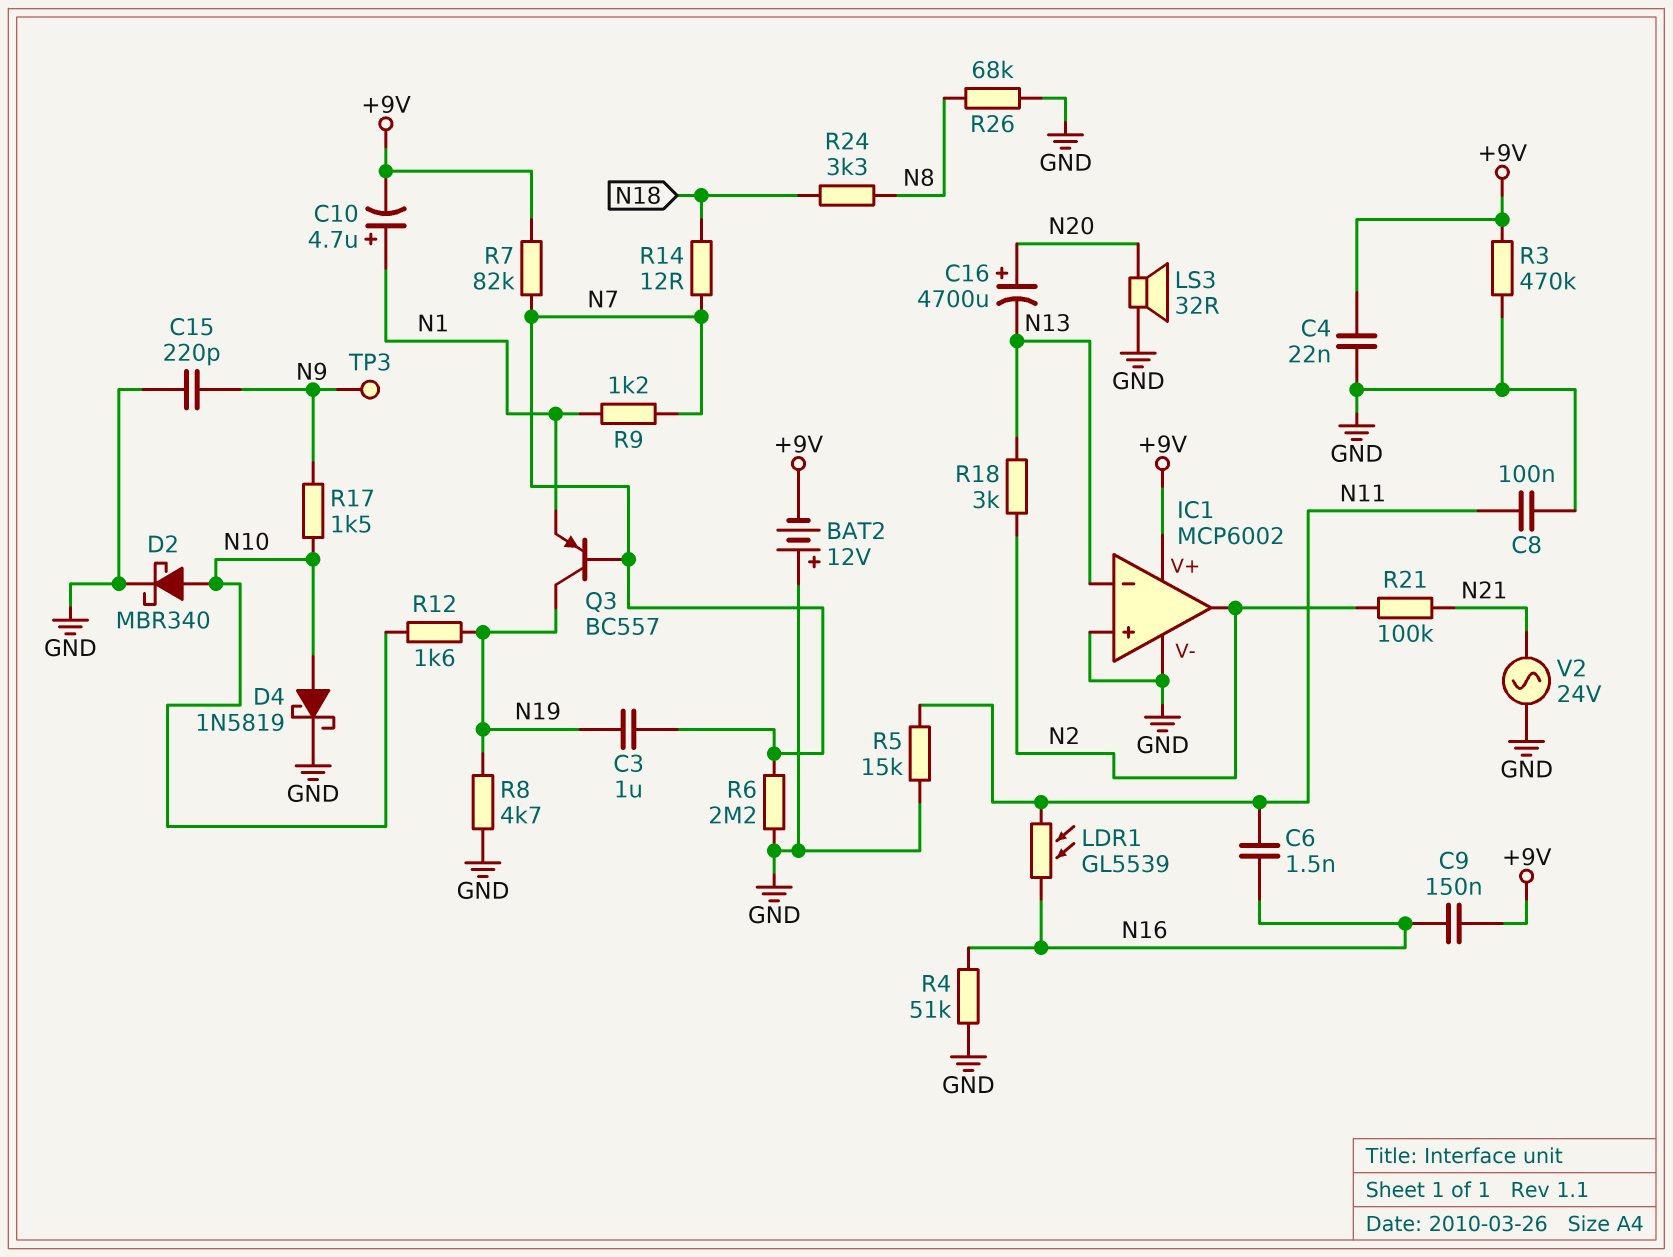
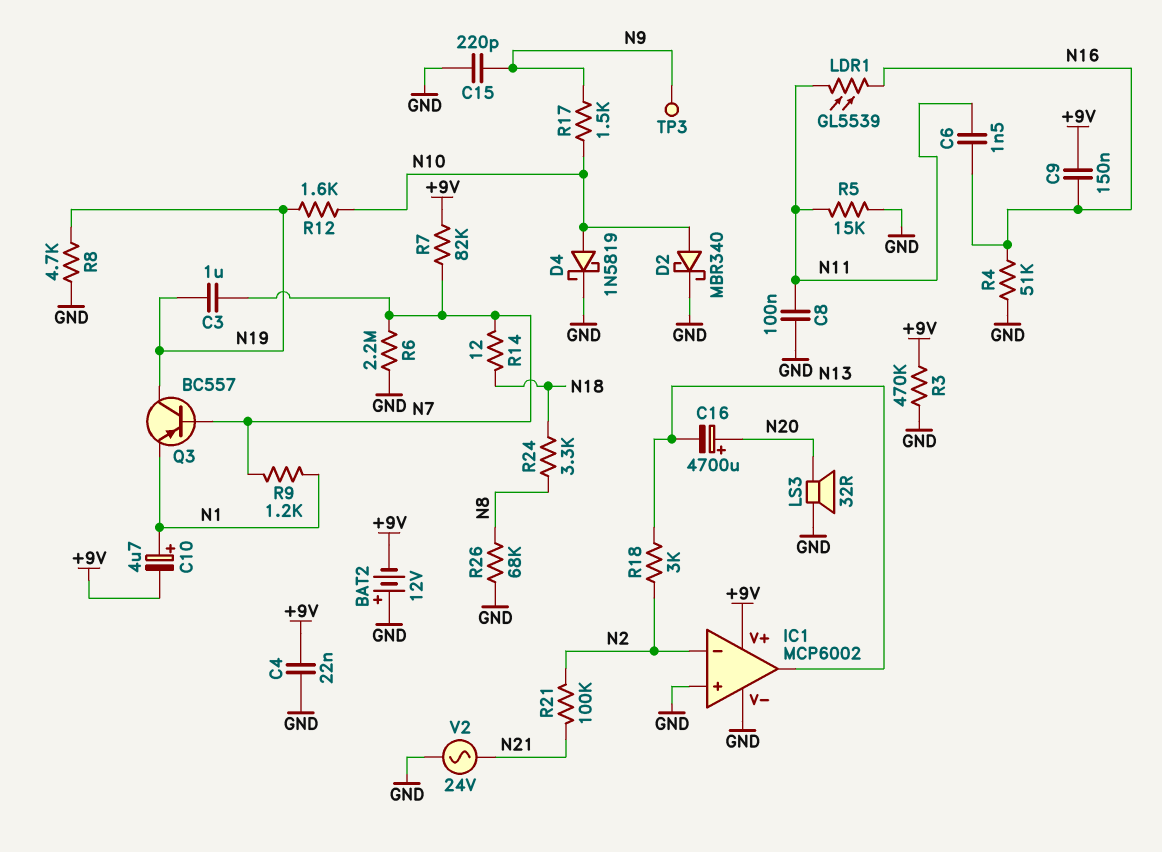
IC1 pin in-: N13 -> N2
IC1 pin out: N2 -> N13

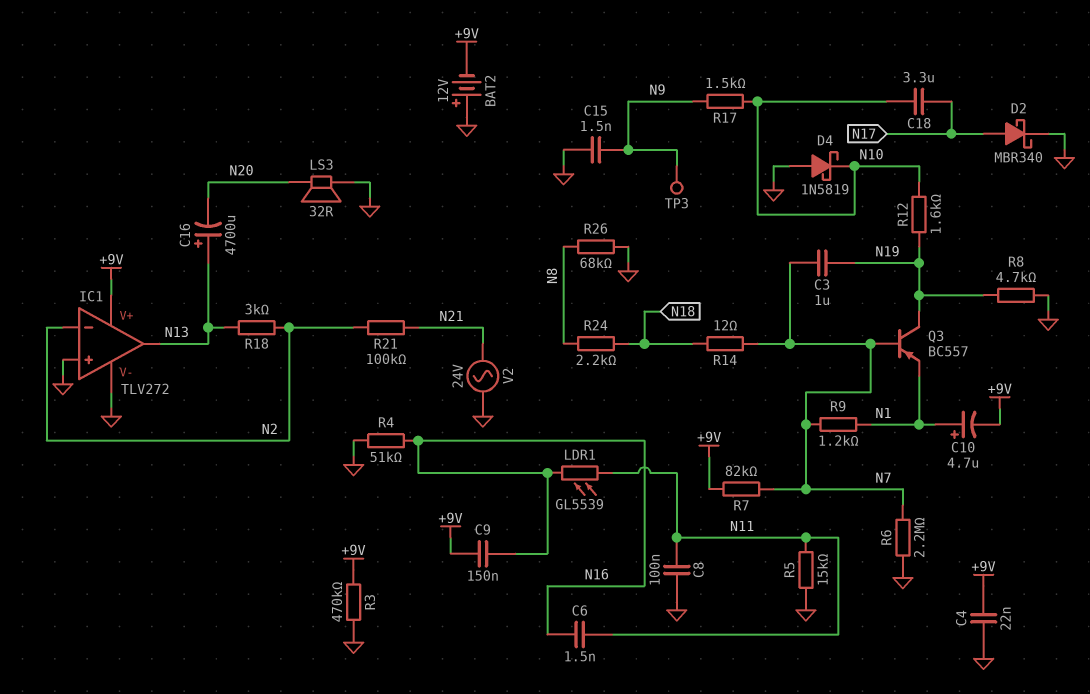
C15: 220pF (GND, N9) -> 1.5nF (GND, N9)
C16: 4700uF (plus N20, minus N13) -> 4700uF (plus N13, minus N20)
C18: none -> 3.3uF (N10, N17)
D2: schottky MBR340 (A N10, K GND) -> schottky MBR340 (A N17, K GND)
D4: schottky 1N5819 (A N10, K GND) -> schottky 1N5819 (A GND, K N10)
IC1: MCP6002 -> TLV272
R24: 3.3k (N8, N18) -> 2.2k (N8, N18)

